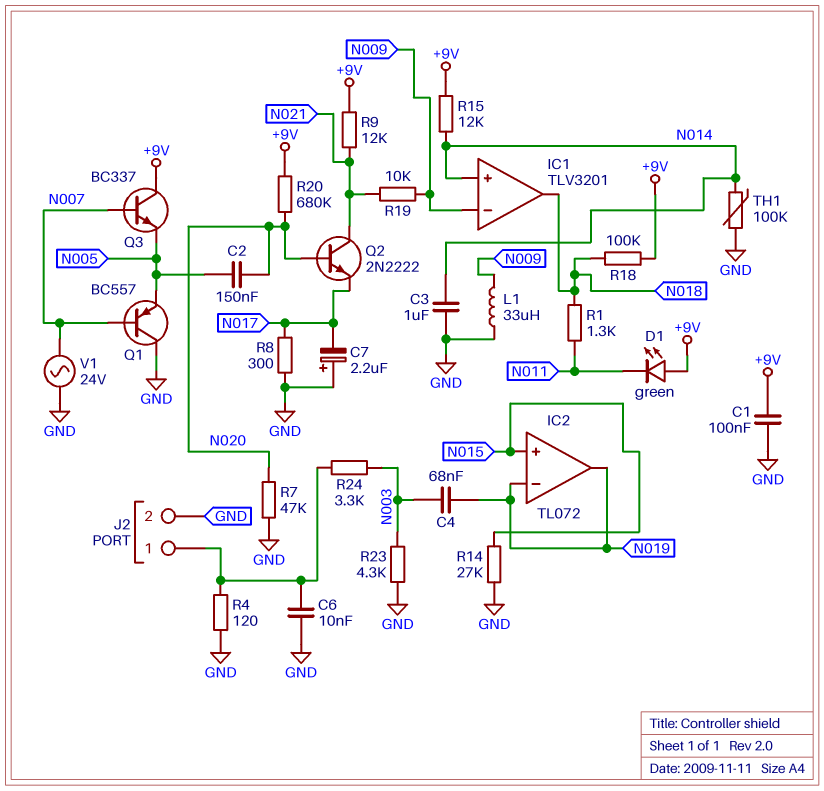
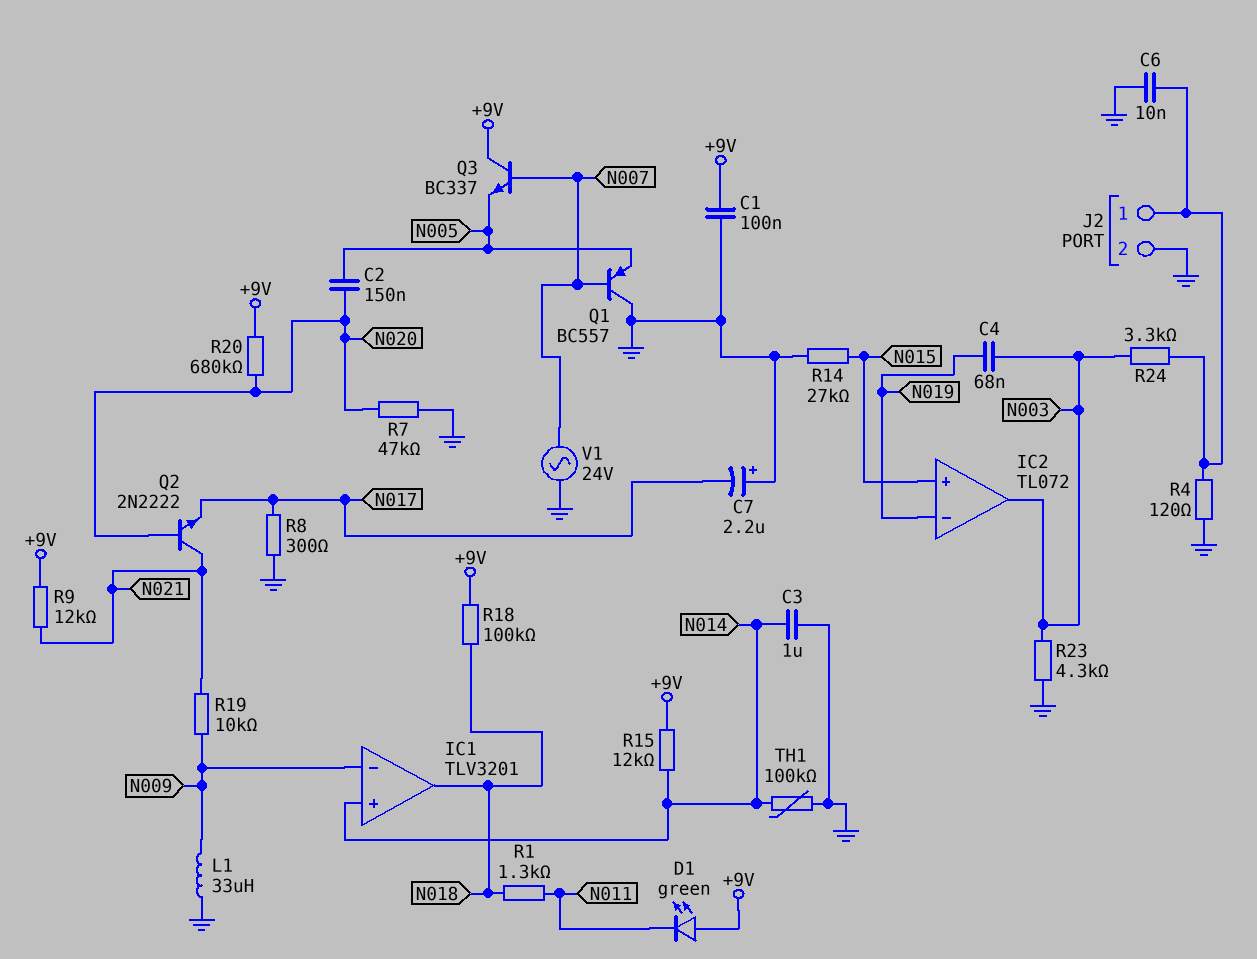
IC2 pin out: N019 -> N003

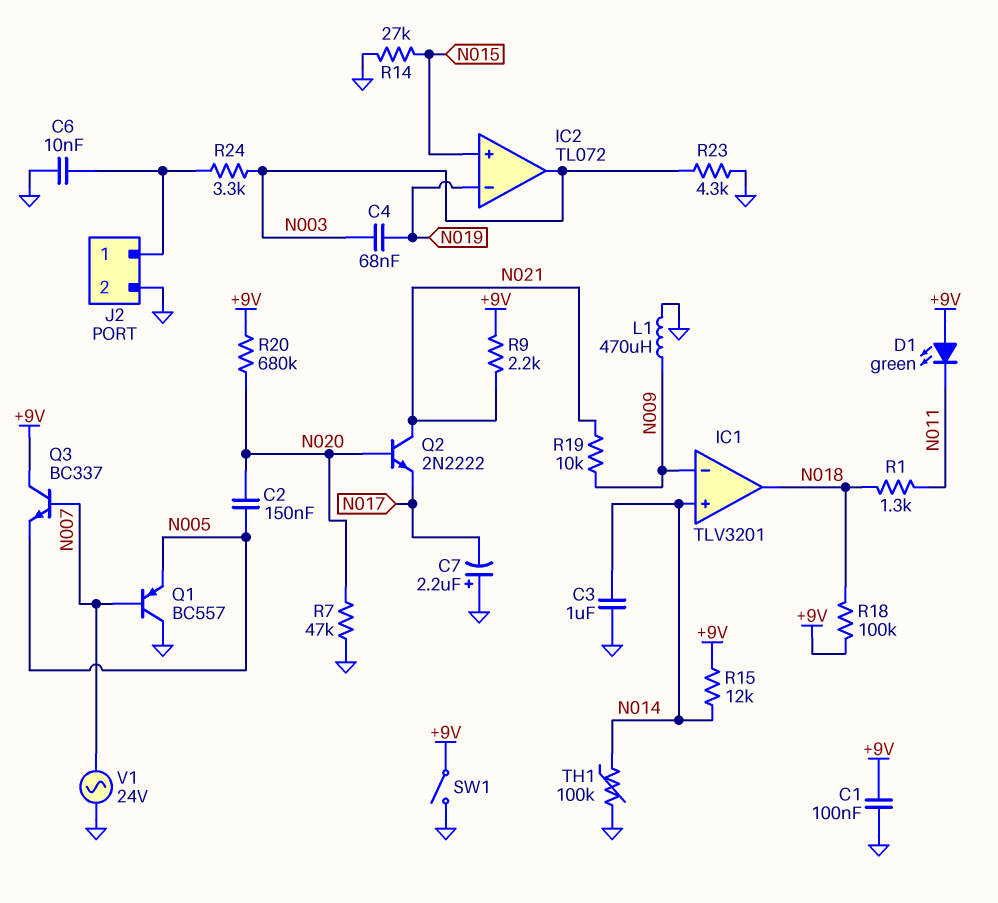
L1: 33uH (GND, N009) -> 470uH (GND, N009)
R4: 120 (GND, J2/1) -> none
R8: 300 (GND, N017) -> none
R9: 12k (+9V, N021) -> 2.2k (+9V, N021)
SW1: none -> switch (+9V, GND)

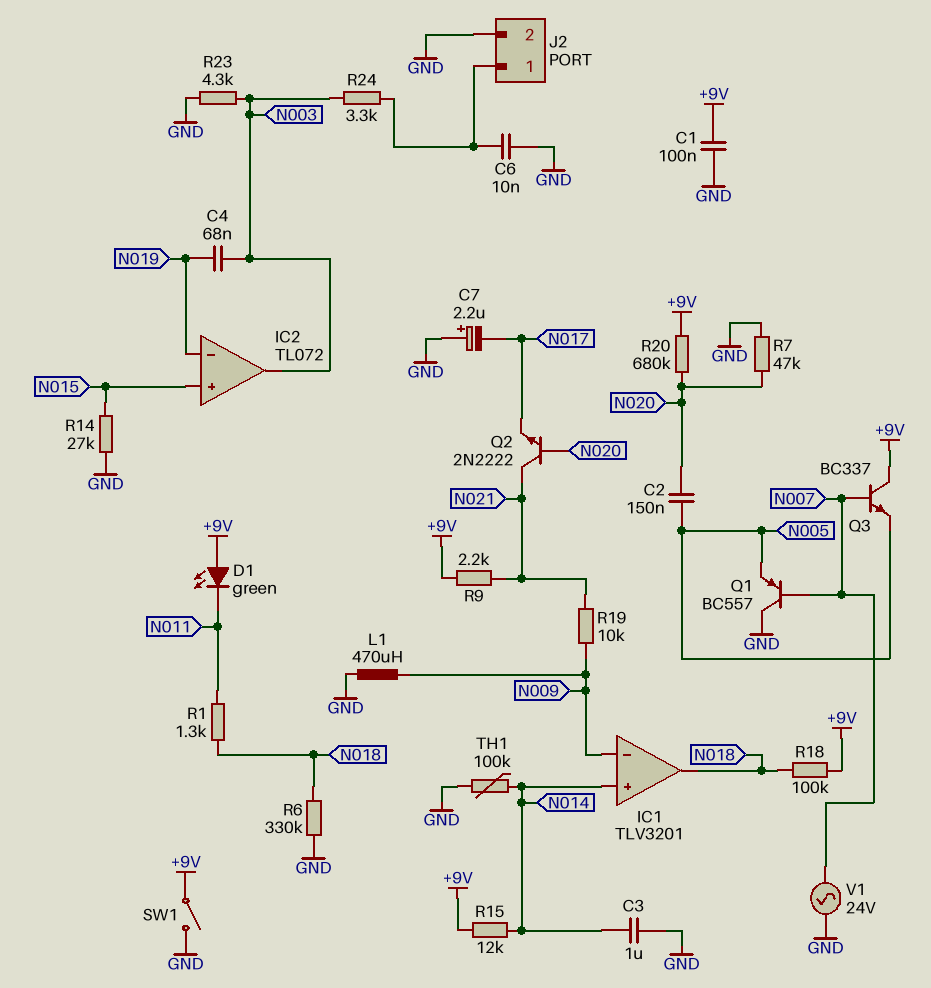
R6: none -> 330k (GND, N018)

